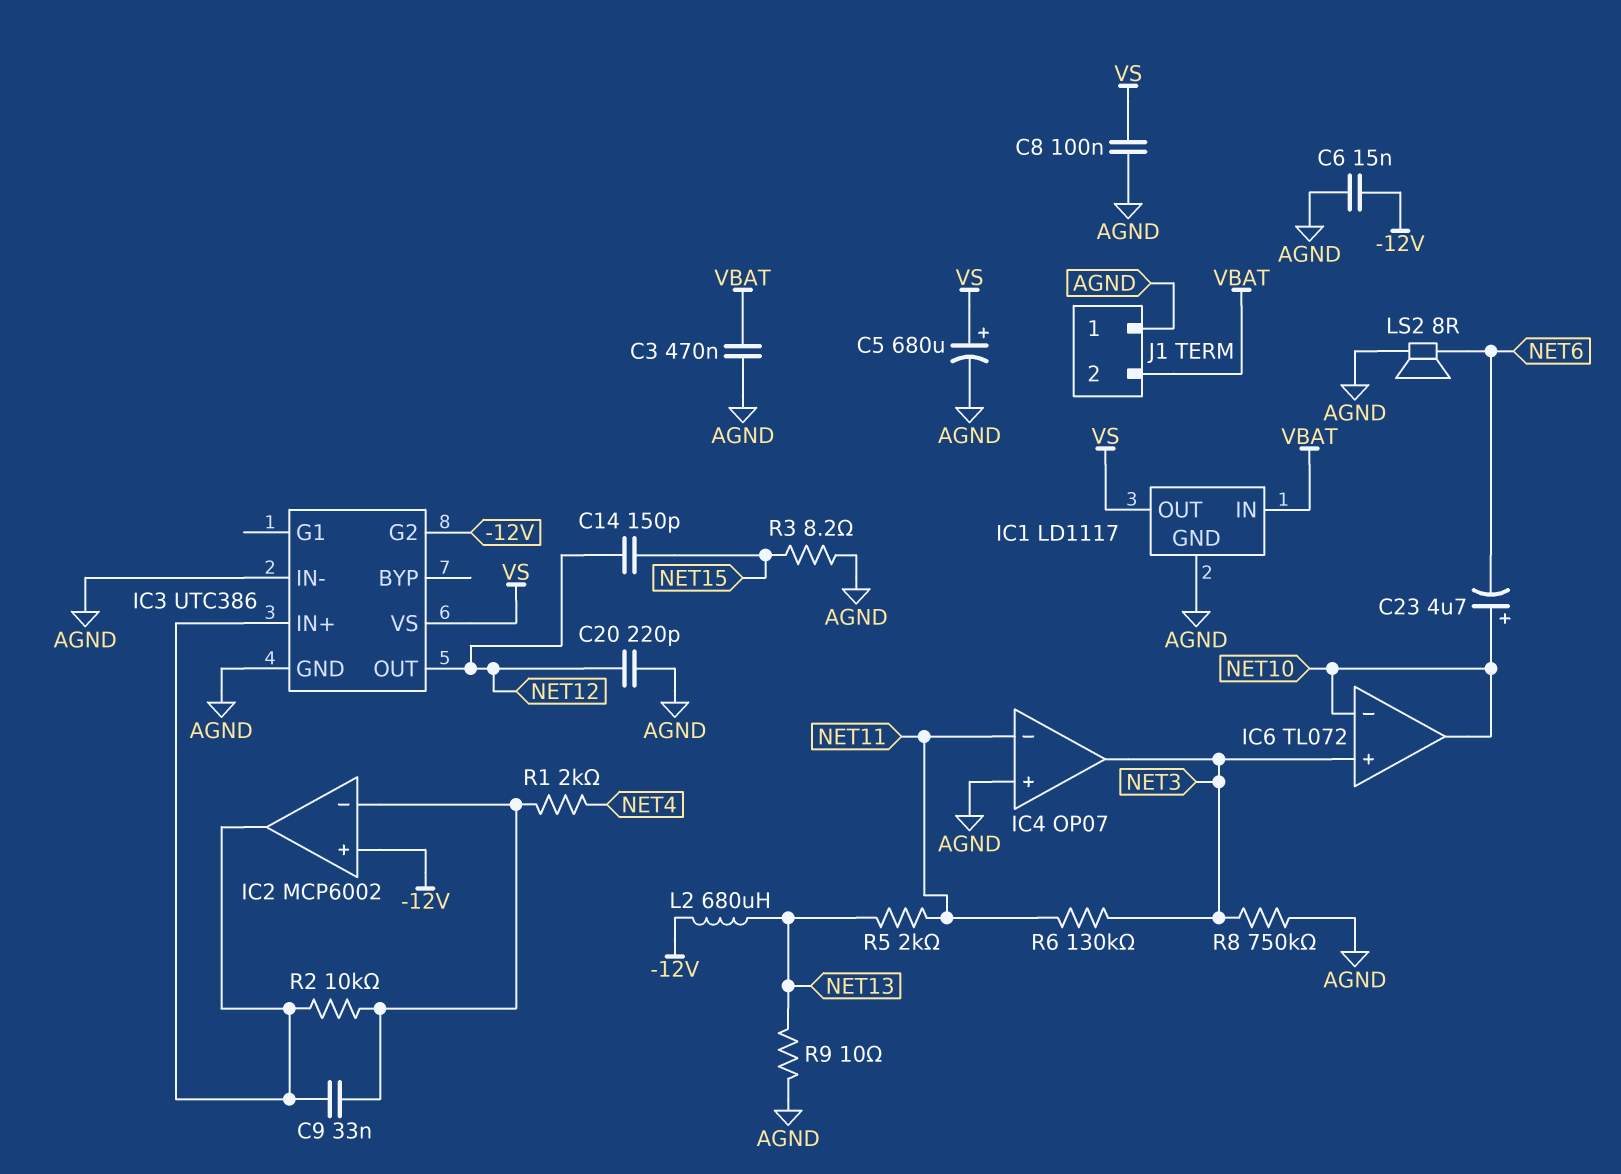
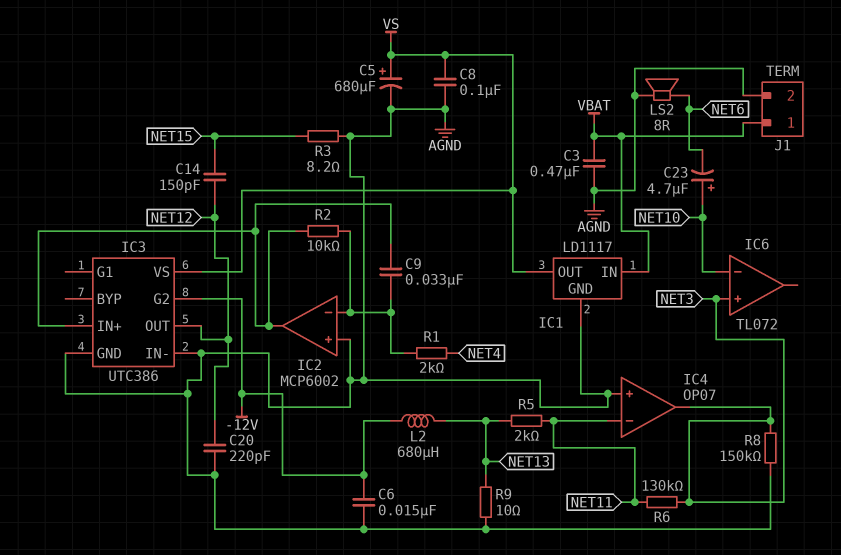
IC2 pin in+: -12V -> AGND
IC6 pin out: NET10 -> none
J1 pin 1: AGND -> VBAT
J1 pin 2: VBAT -> AGND
R8: 750k (AGND, NET3) -> 150k (AGND, NET3)

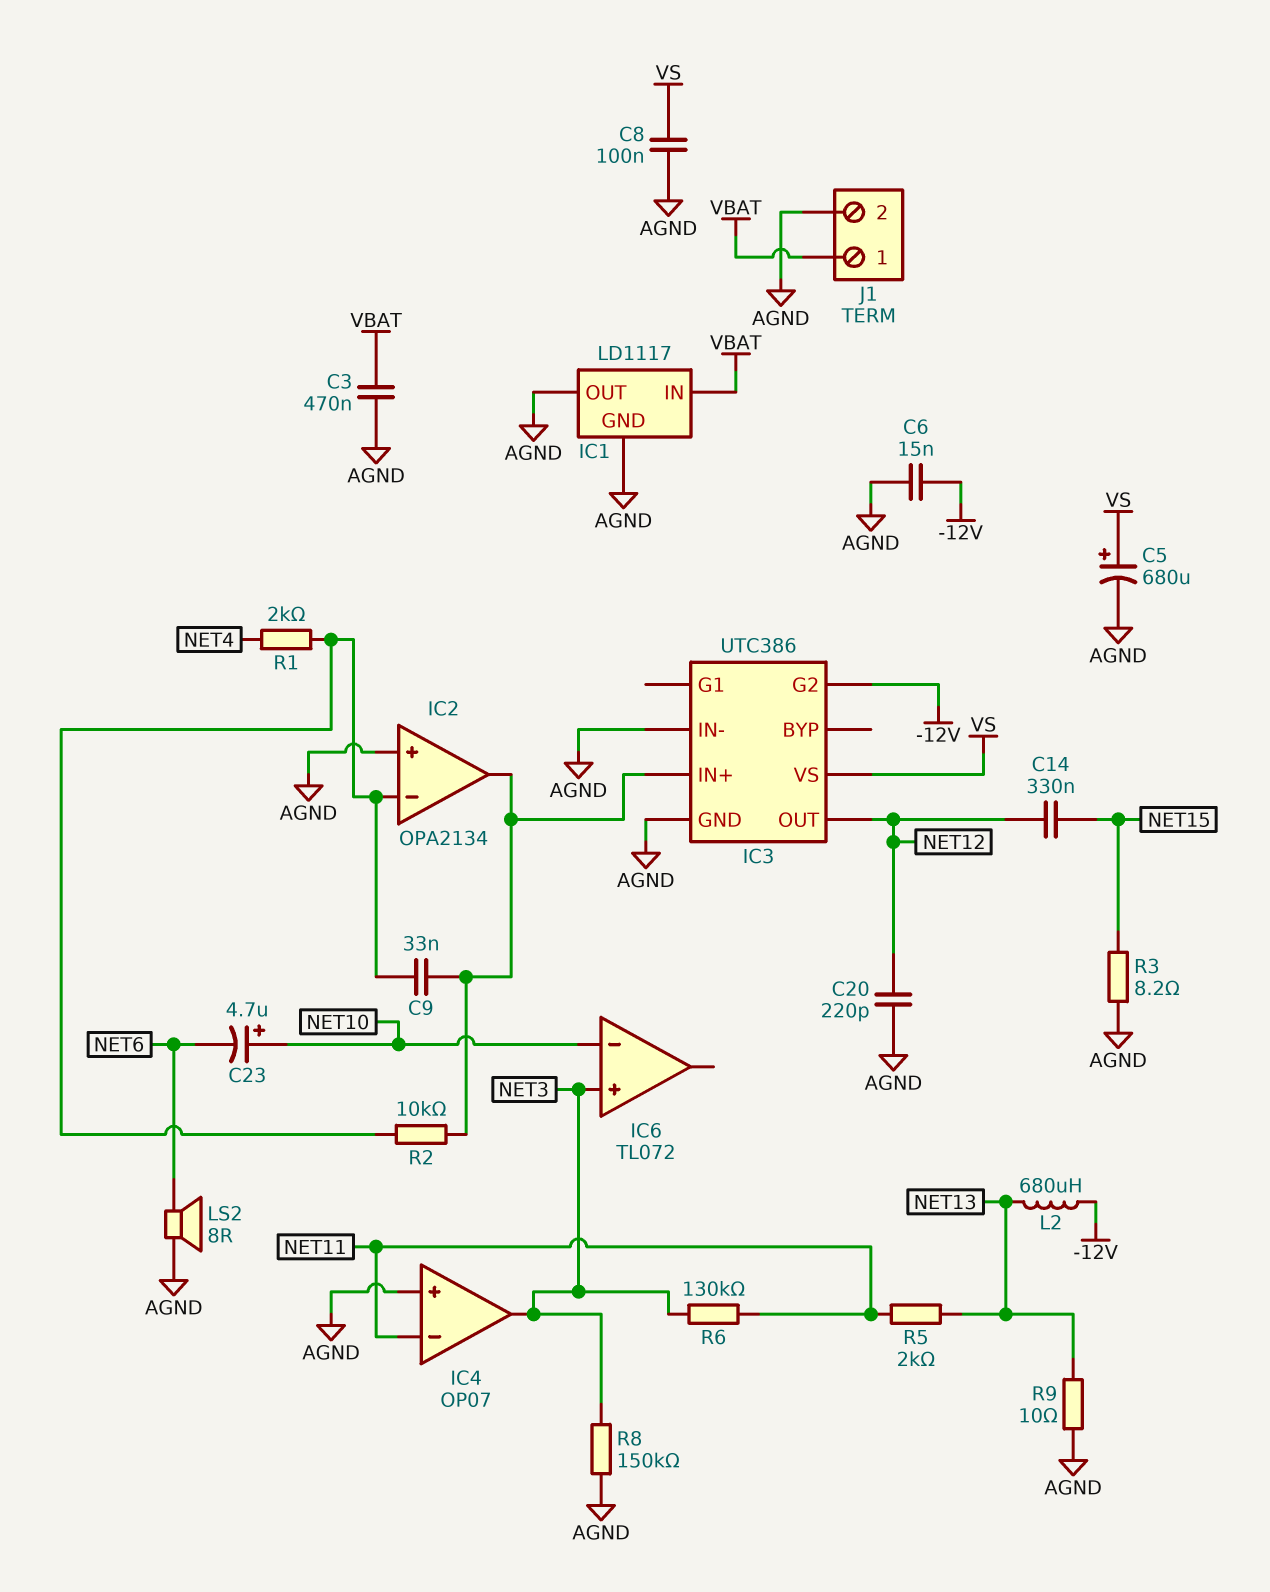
C14: 150pF (NET12, NET15) -> 330nF (NET12, NET15)
IC1 pin OUT: VS -> AGND
IC2: MCP6002 -> OPA2134

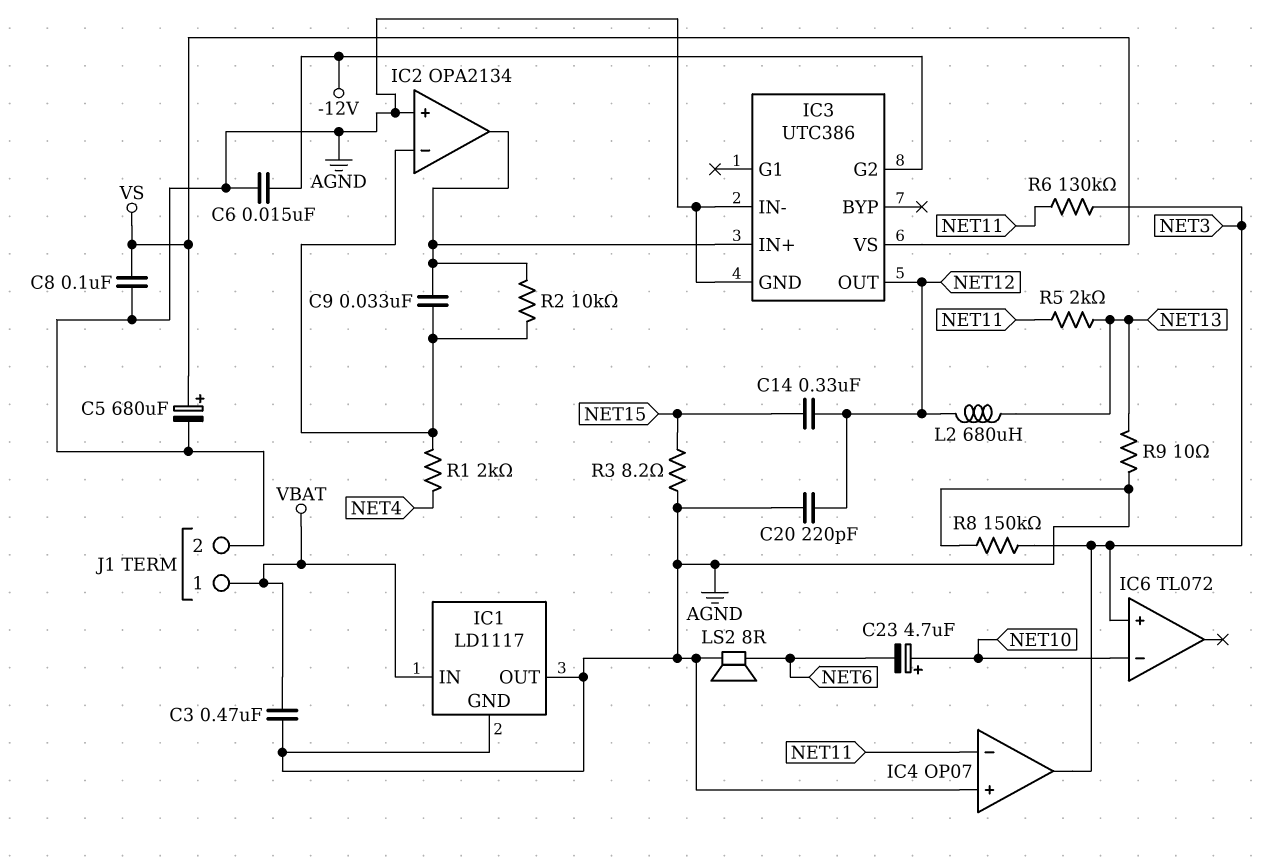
L2: 680uH (-12V, NET13) -> 680uH (NET12, NET13)

